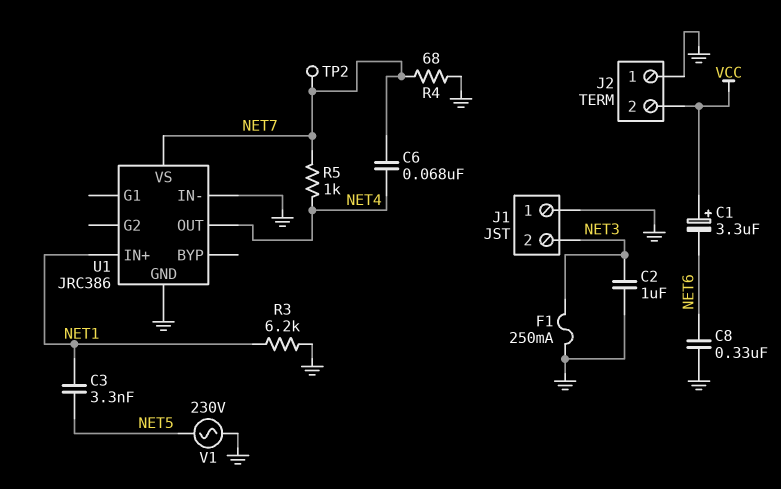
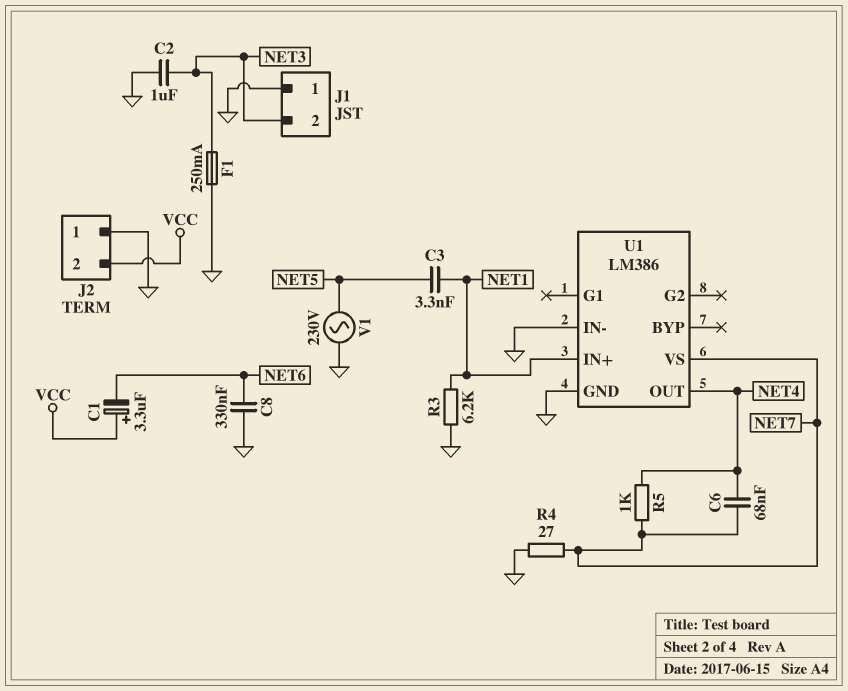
R4: 68 (GND, NET7) -> 27 (GND, NET7)
TP2: test point (NET7) -> none
U1: JRC386 -> LM386

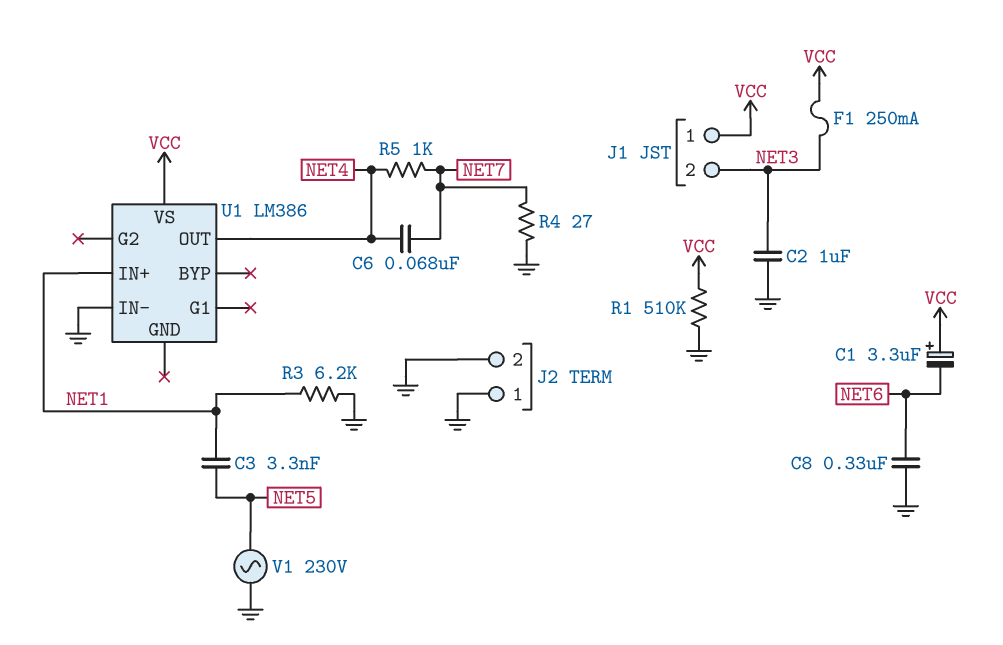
F1: 250mA (GND, NET3) -> 250mA (NET3, VCC)
J1 pin 1: GND -> VCC
J2 pin 2: VCC -> GND
R1: none -> 510k (GND, VCC)
U1 pin GND: GND -> none
U1 pin VS: NET7 -> VCC

